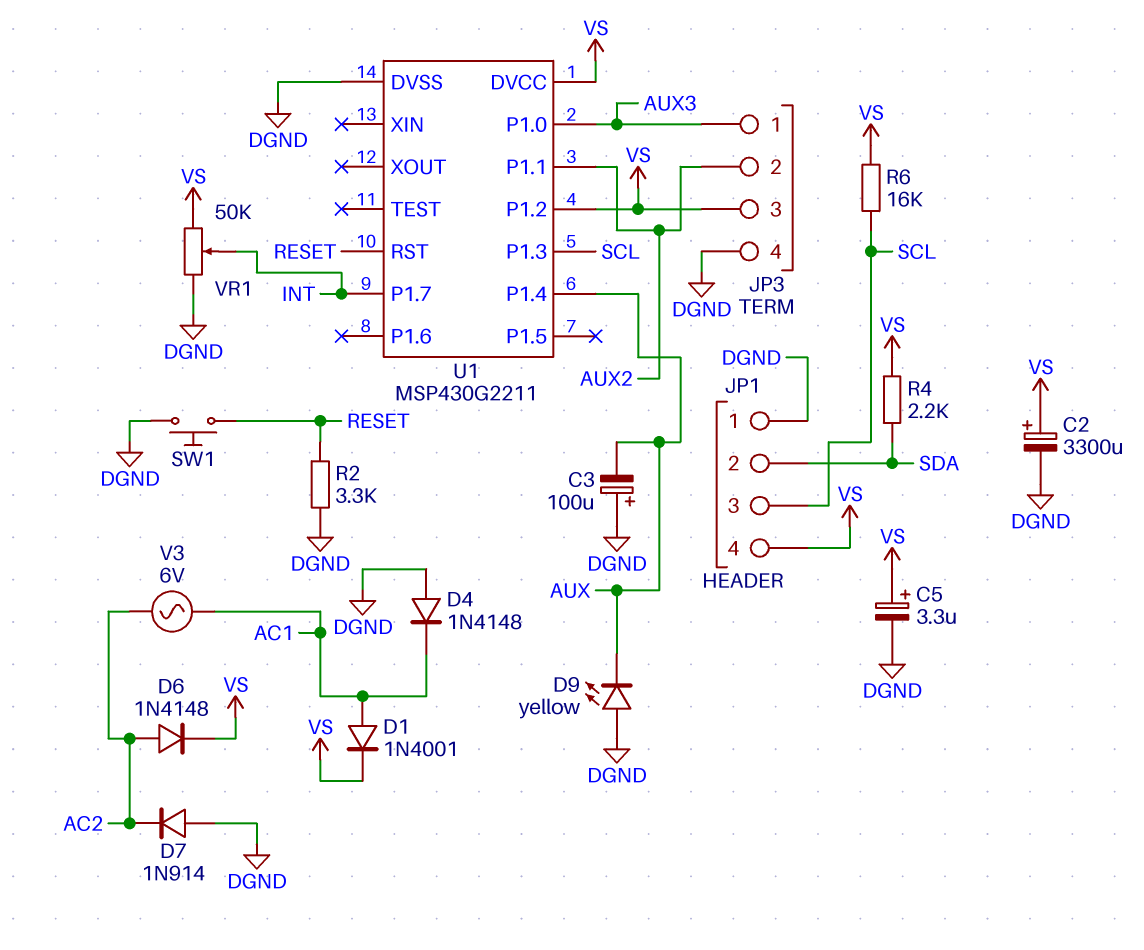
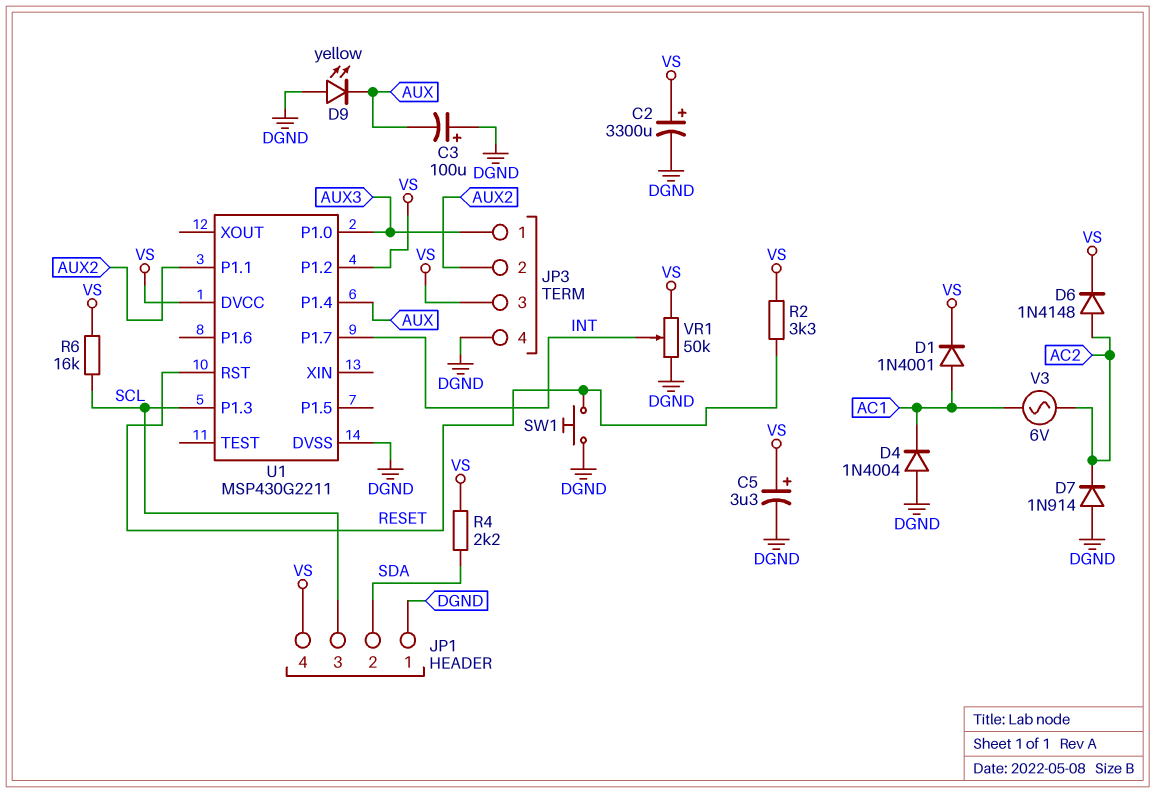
D4: diode 1N4148 (A DGND, K AC1) -> diode 1N4004 (A DGND, K AC1)
R2: 3.3k (DGND, RESET) -> 3.3k (RESET, VS)

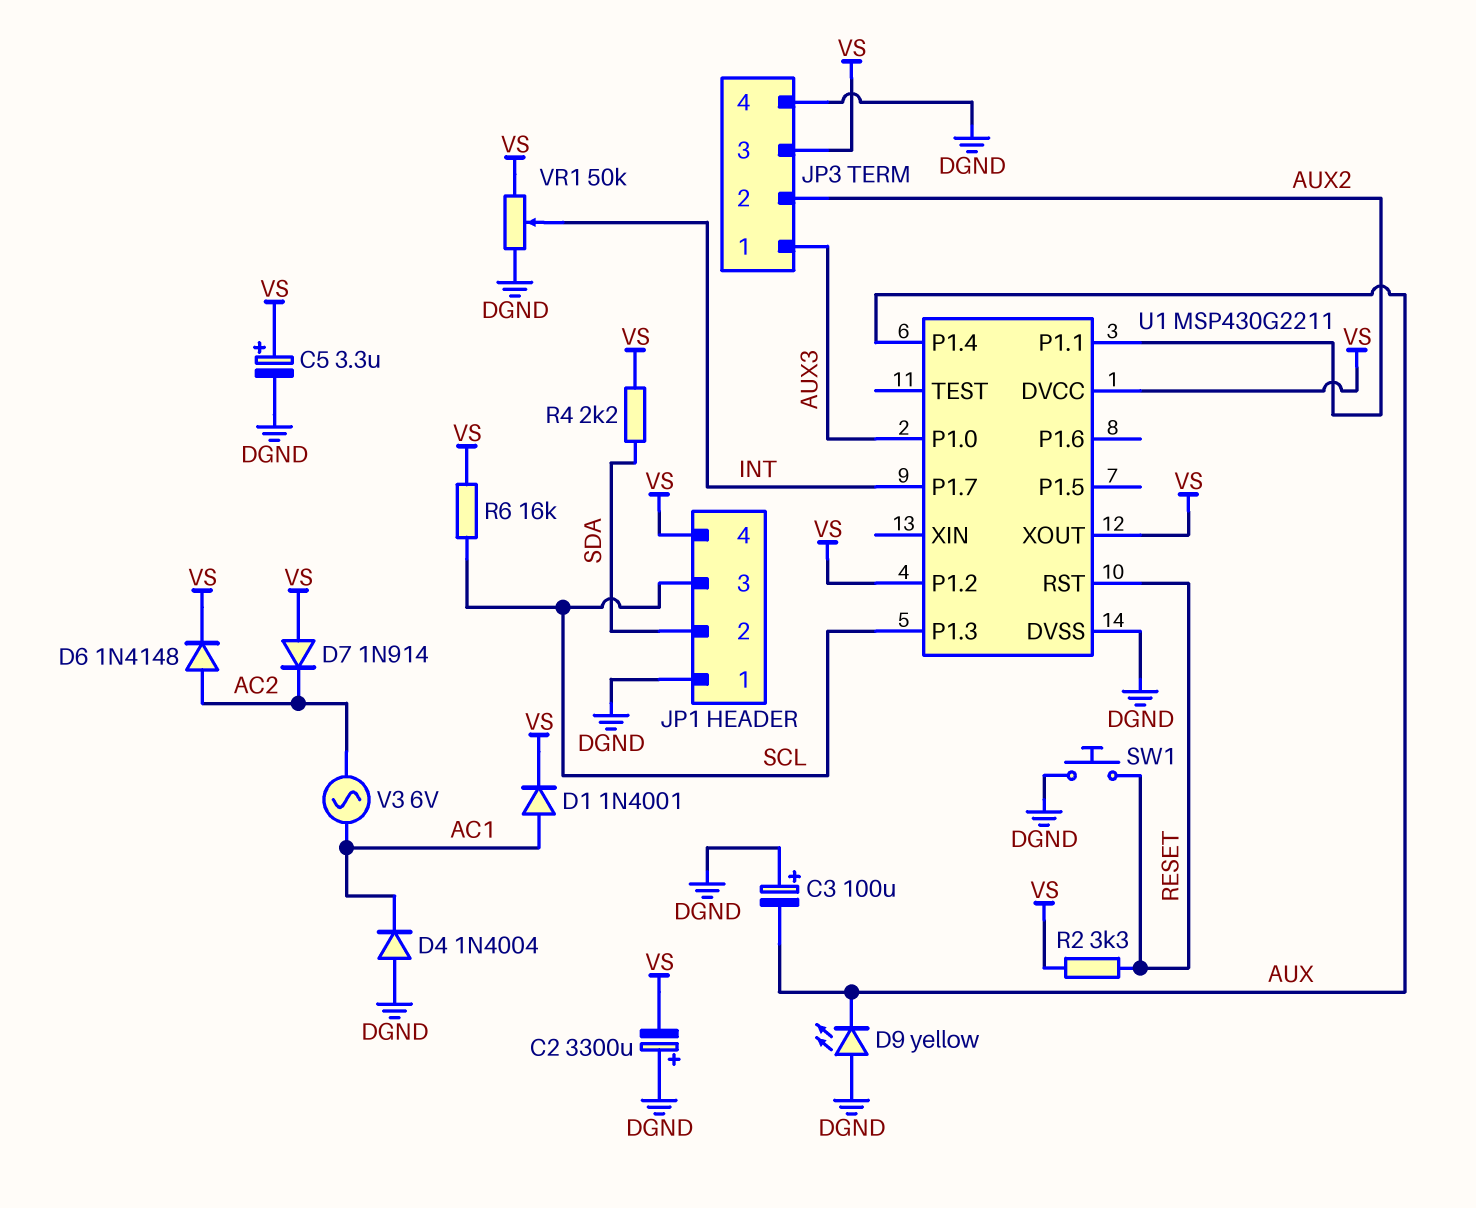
C2: 3300uF (plus VS, minus DGND) -> 3300uF (plus DGND, minus VS)
D7: diode 1N914 (A DGND, K AC2) -> diode 1N914 (A VS, K AC2)
U1 pin XOUT: none -> VS

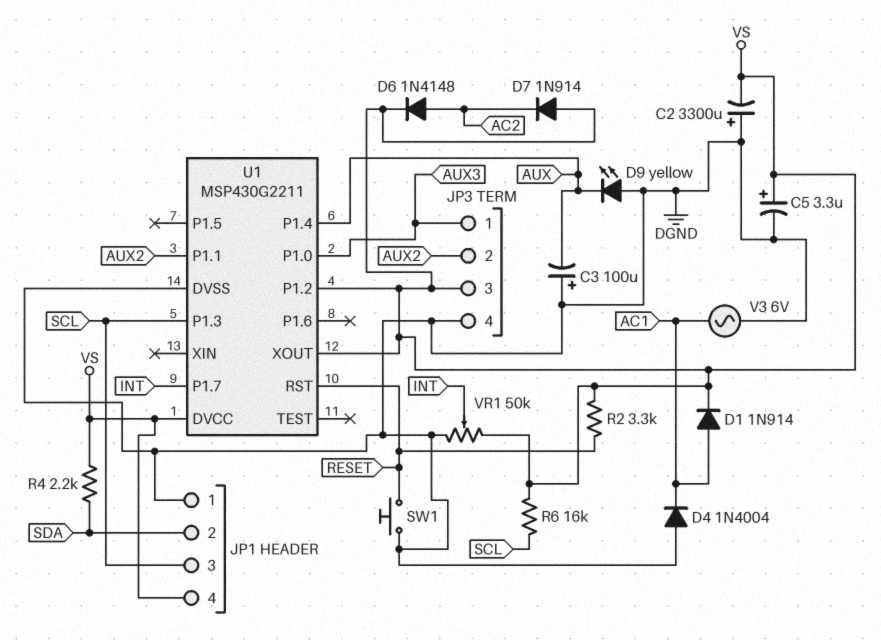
D1: diode 1N4001 (A AC1, K VS) -> diode 1N914 (A AC1, K VS)
V3: AC 6V (AC1, AC2) -> AC 6V (AC1, DGND)

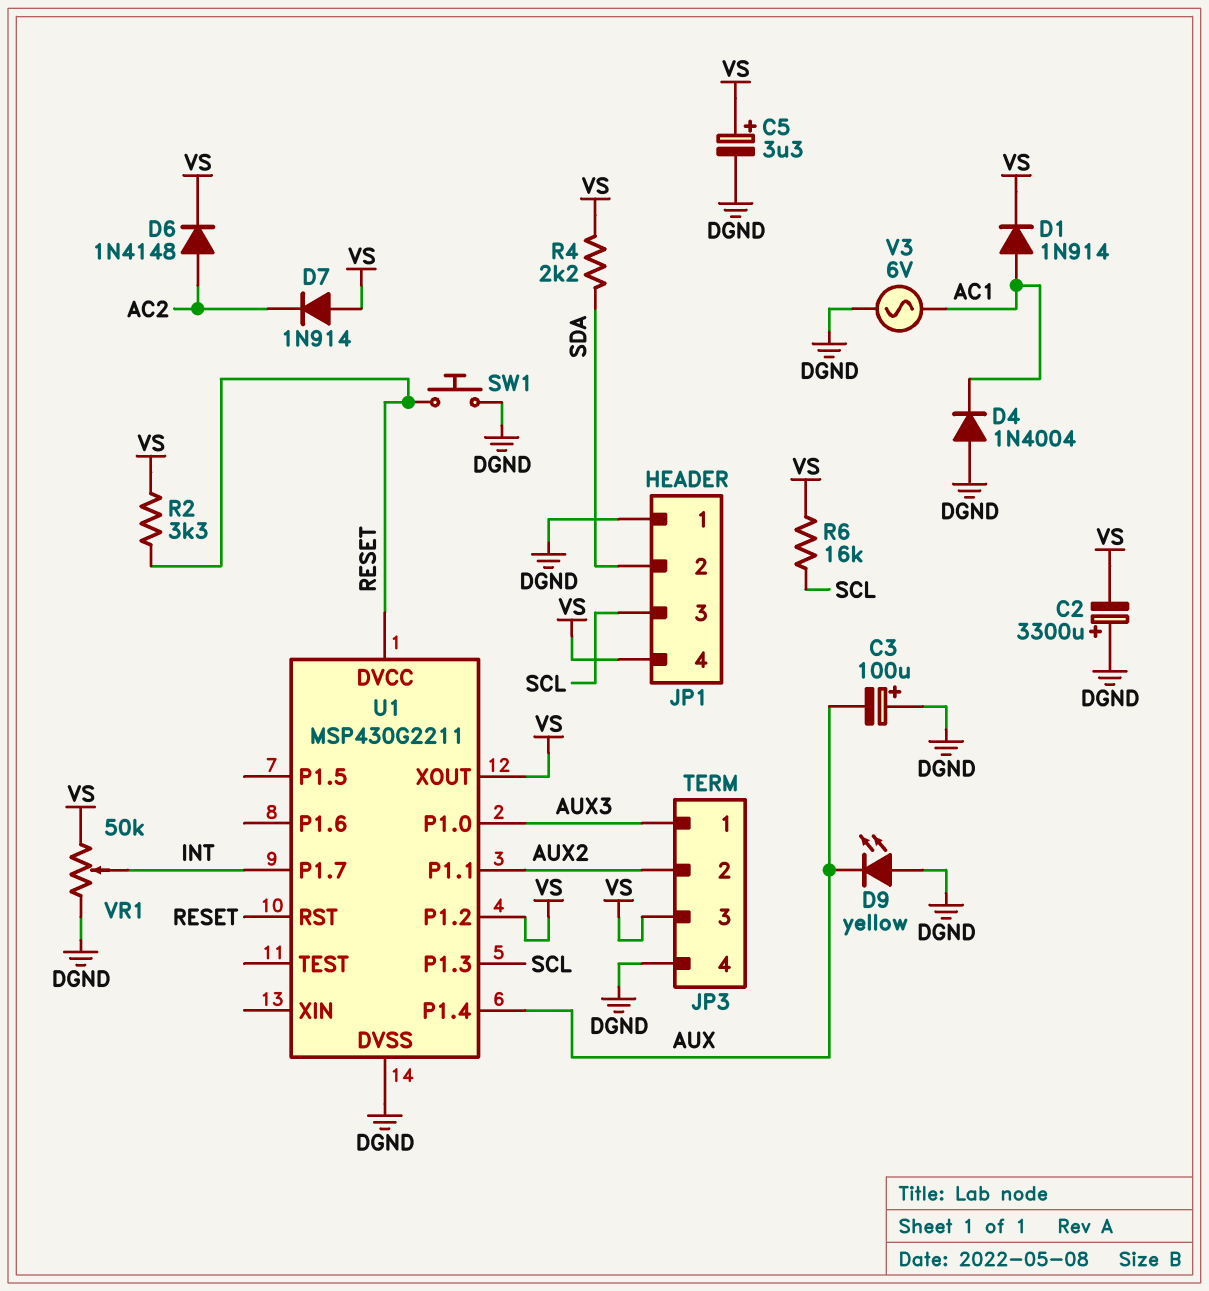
U1 pin DVCC: VS -> RESET

